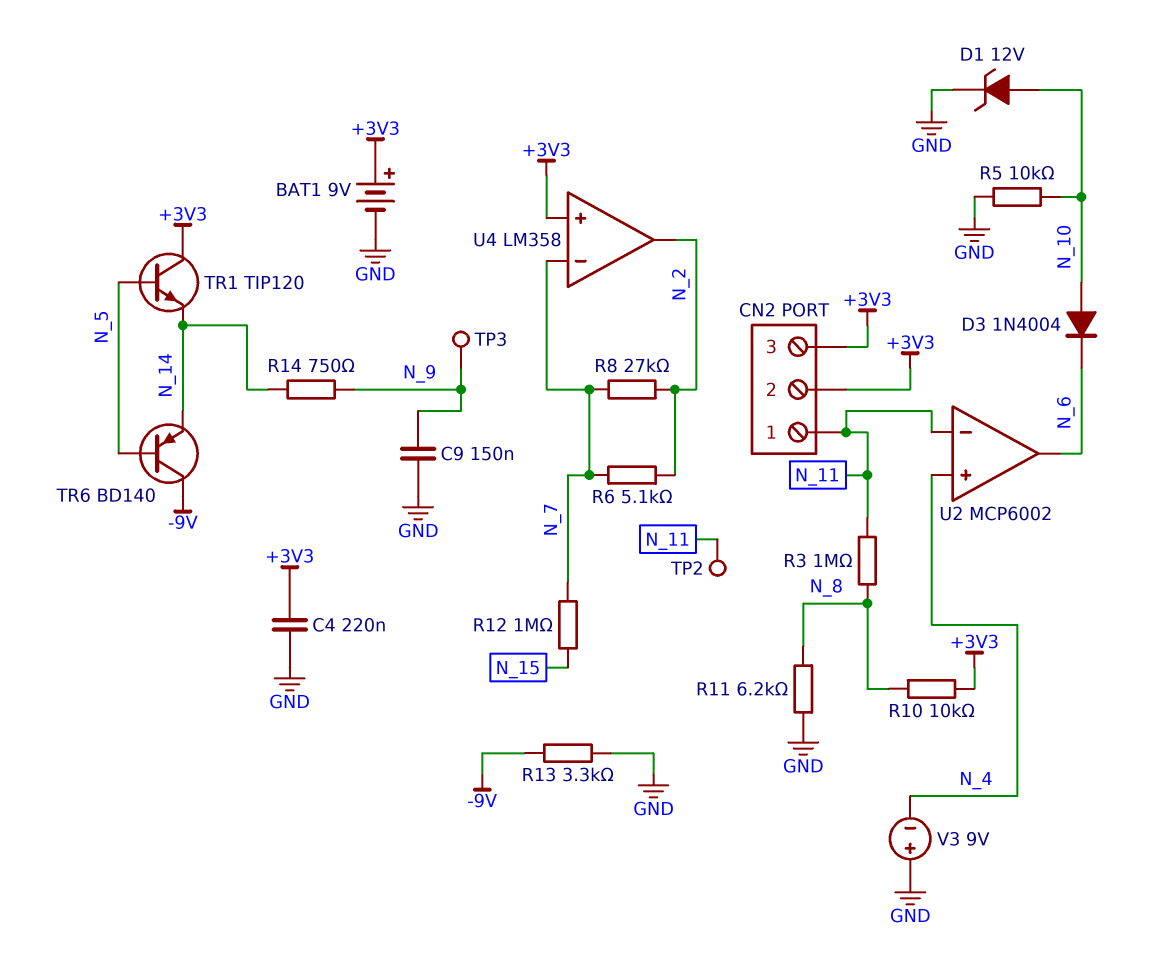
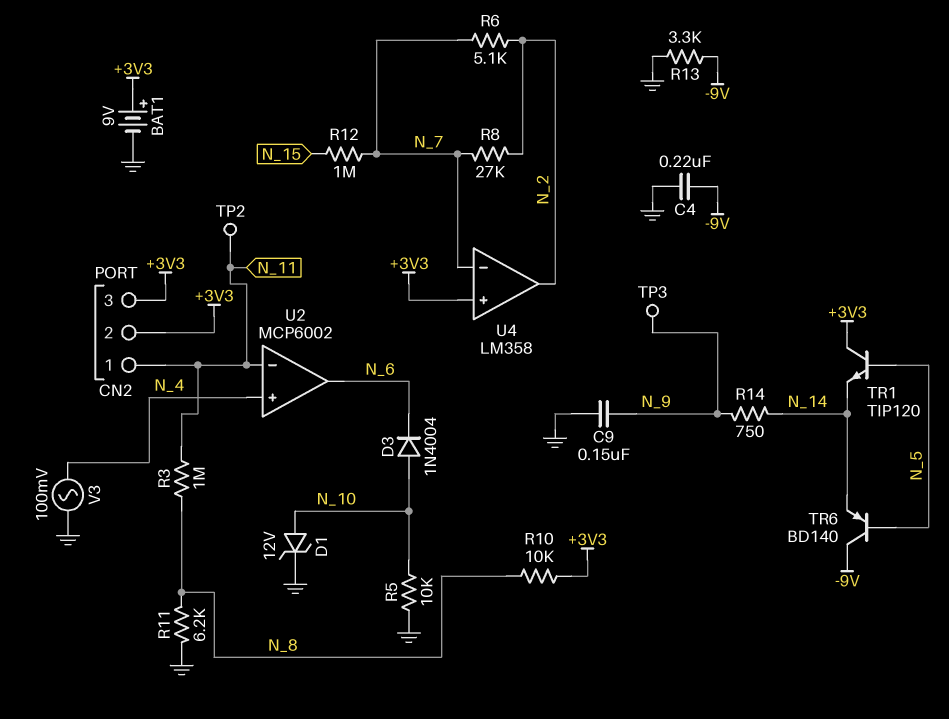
C4: 220nF (+3V3, GND) -> 220nF (-9V, GND)
V3: 9V (plus GND, minus N_4) -> AC 100mV (GND, N_4)

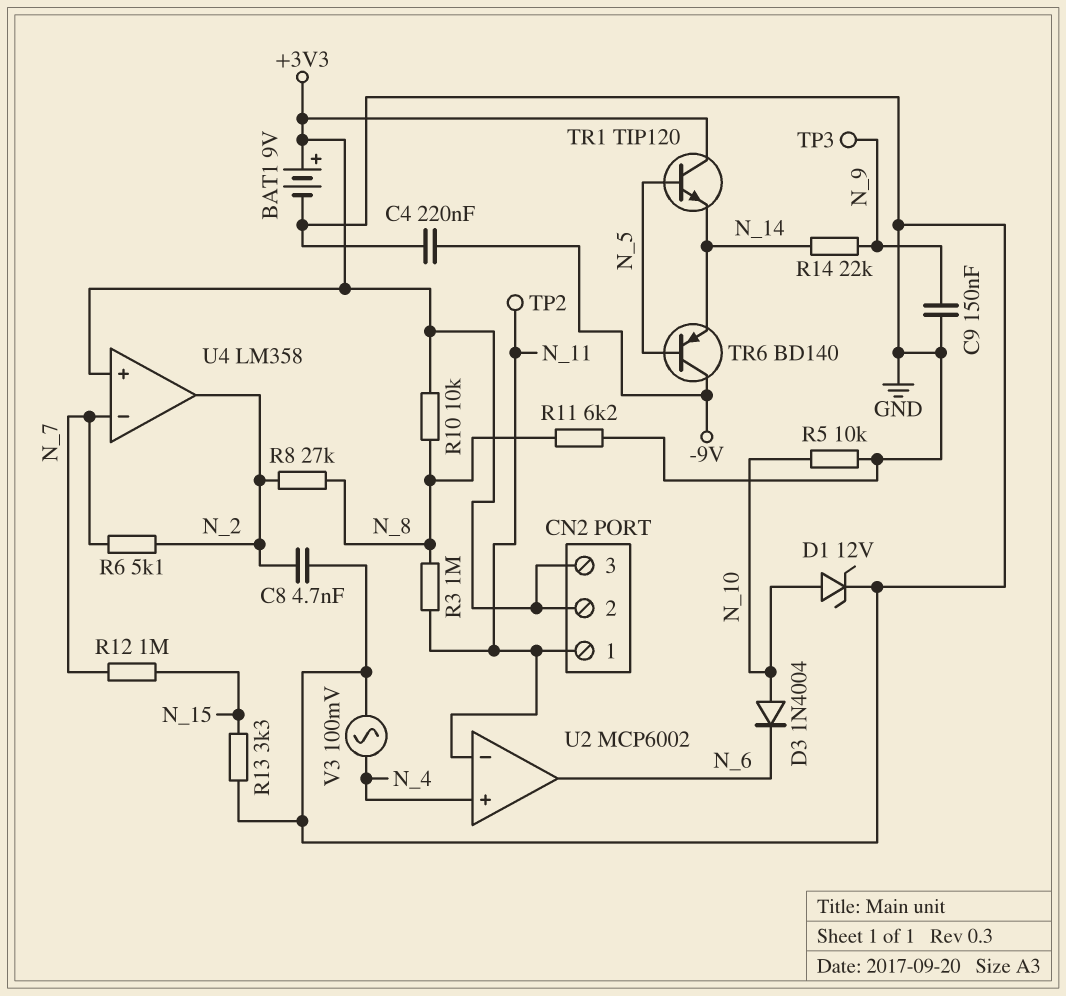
C8: none -> 4.7nF (GND, N_2)
R8: 27k (N_2, N_7) -> 27k (N_2, N_8)
R13: 3.3k (-9V, GND) -> 3.3k (GND, N_15)
R14: 750 (N_9, N_14) -> 22k (N_9, N_14)

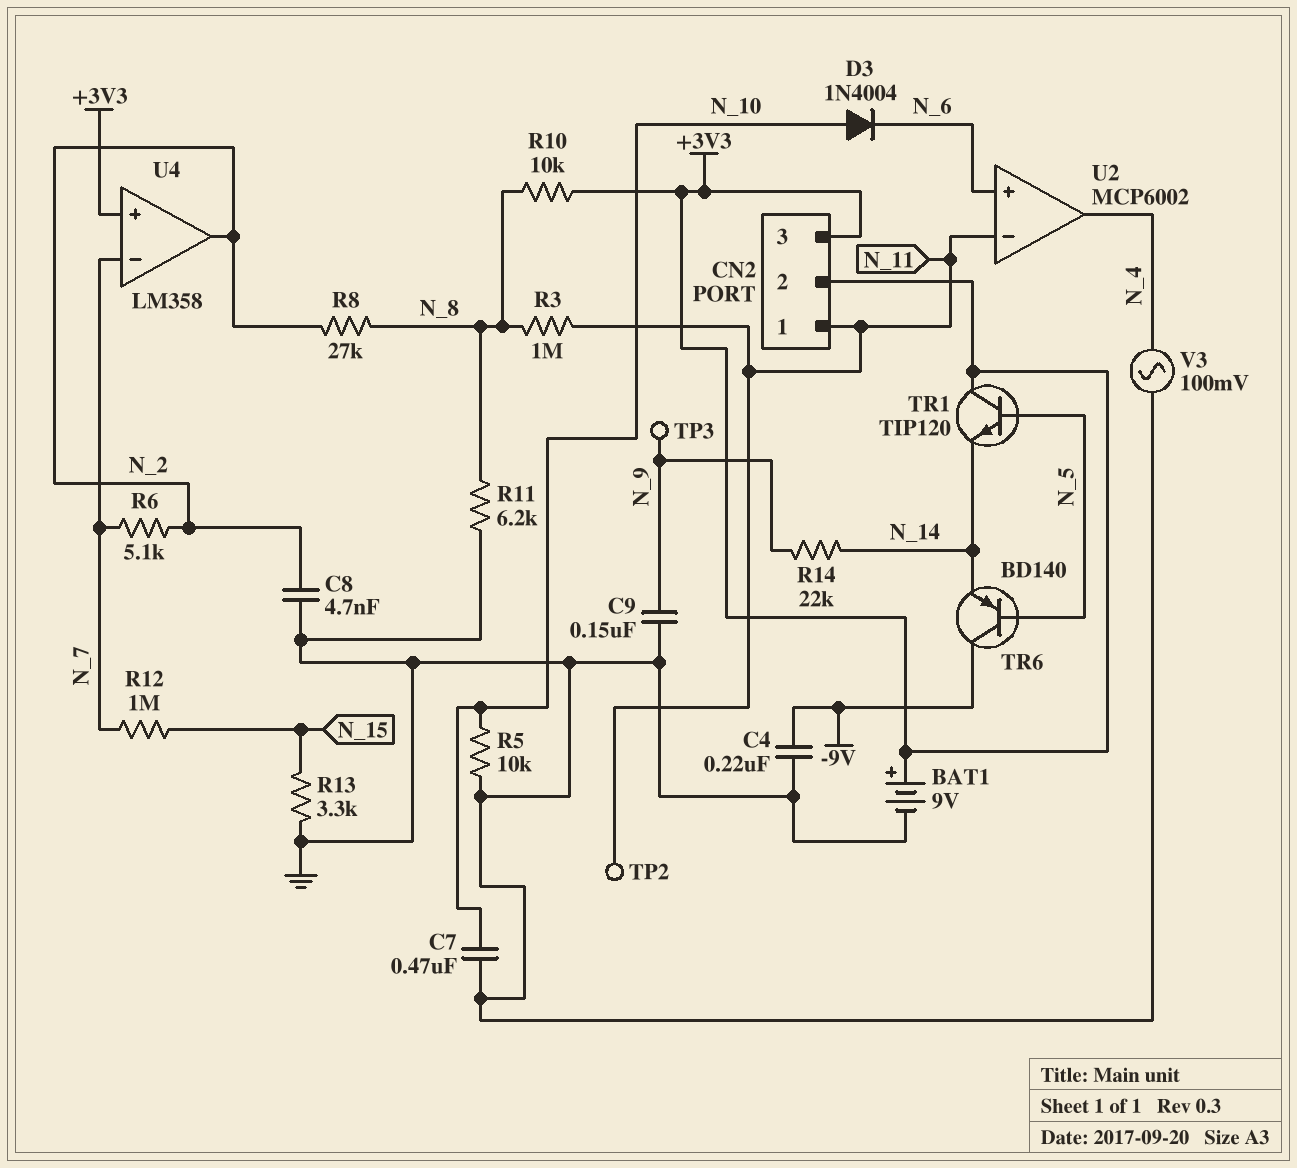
C7: none -> 470nF (GND, N_10)
D1: zener 12V (A N_10, K GND) -> none
U2 pin in+: N_4 -> N_6
U2 pin out: N_6 -> N_4

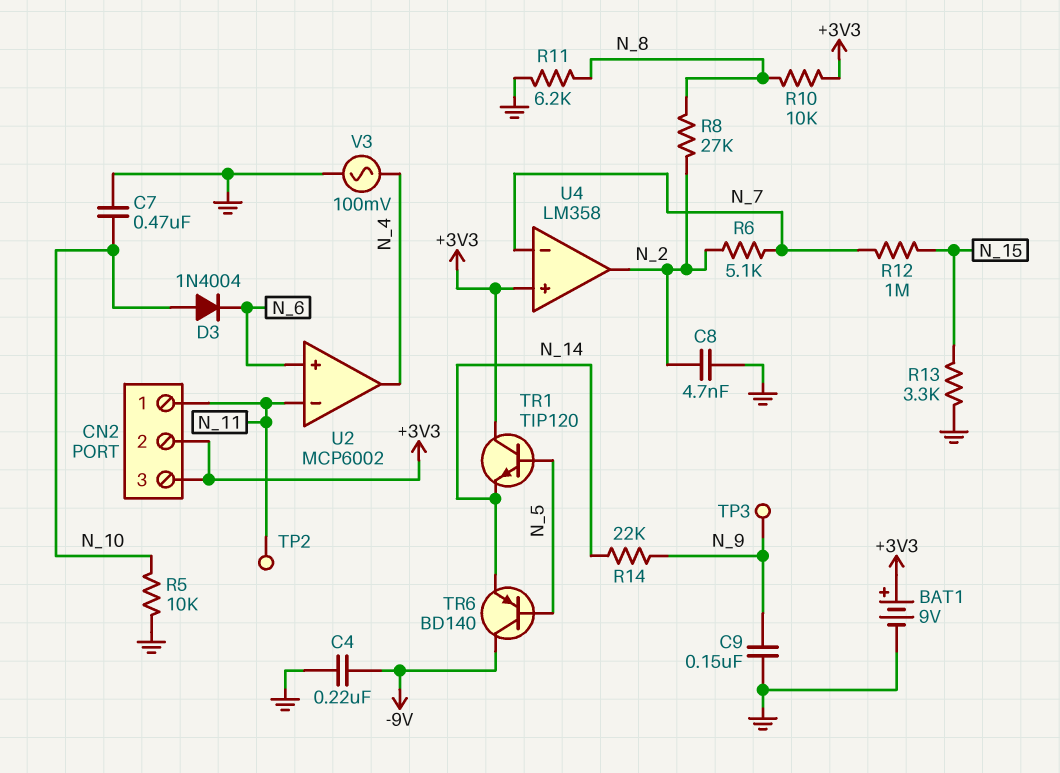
R3: 1M (N_8, N_11) -> none

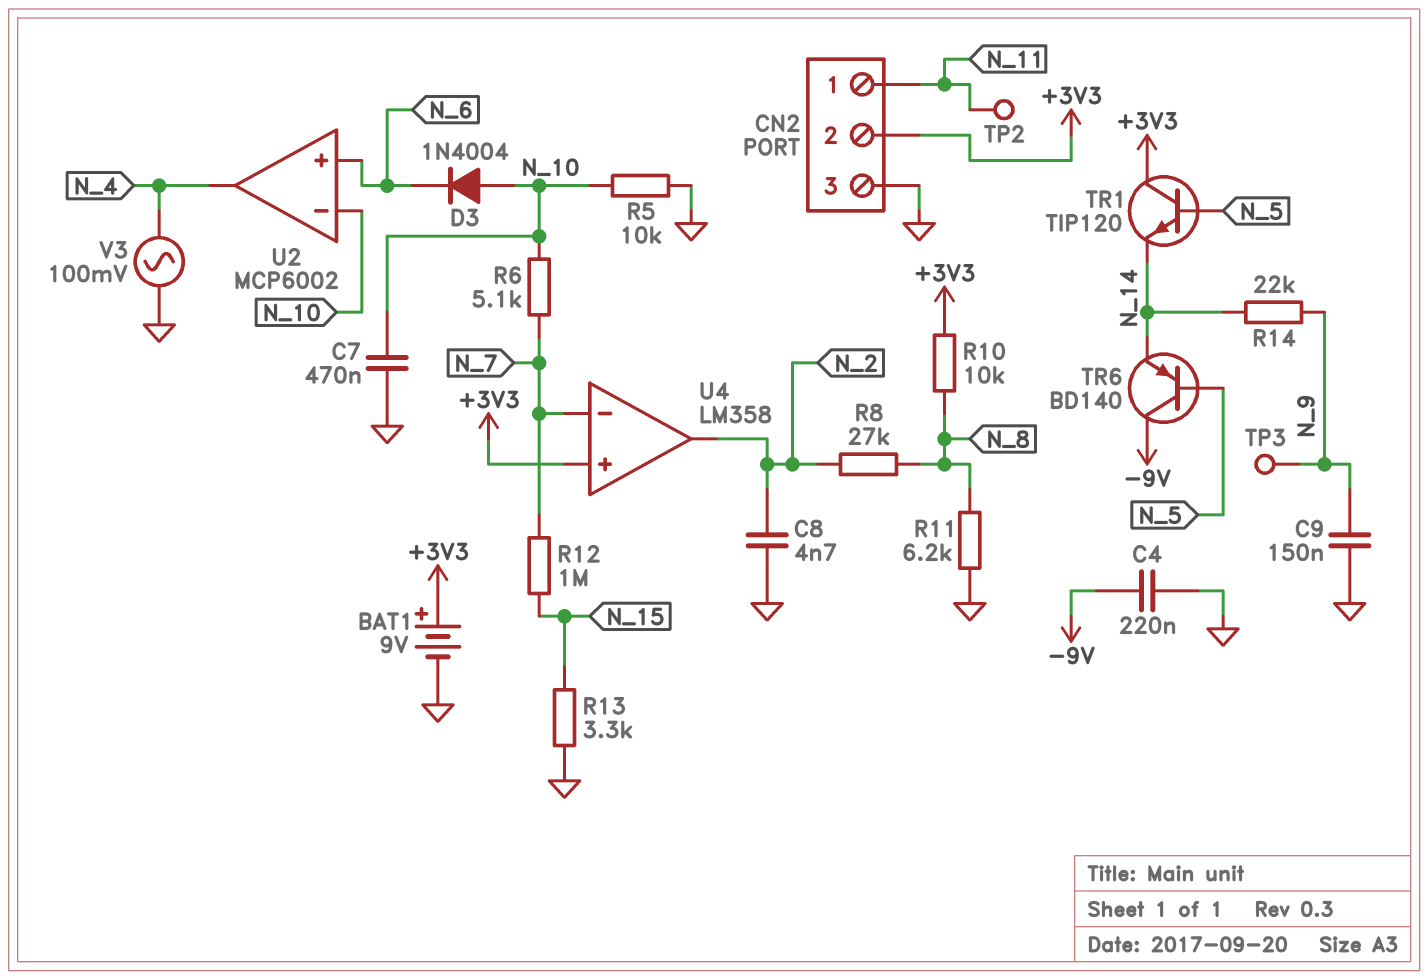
CN2 pin 3: +3V3 -> GND
R6: 5.1k (N_2, N_7) -> 5.1k (N_7, N_10)
U2 pin in-: N_11 -> N_10

